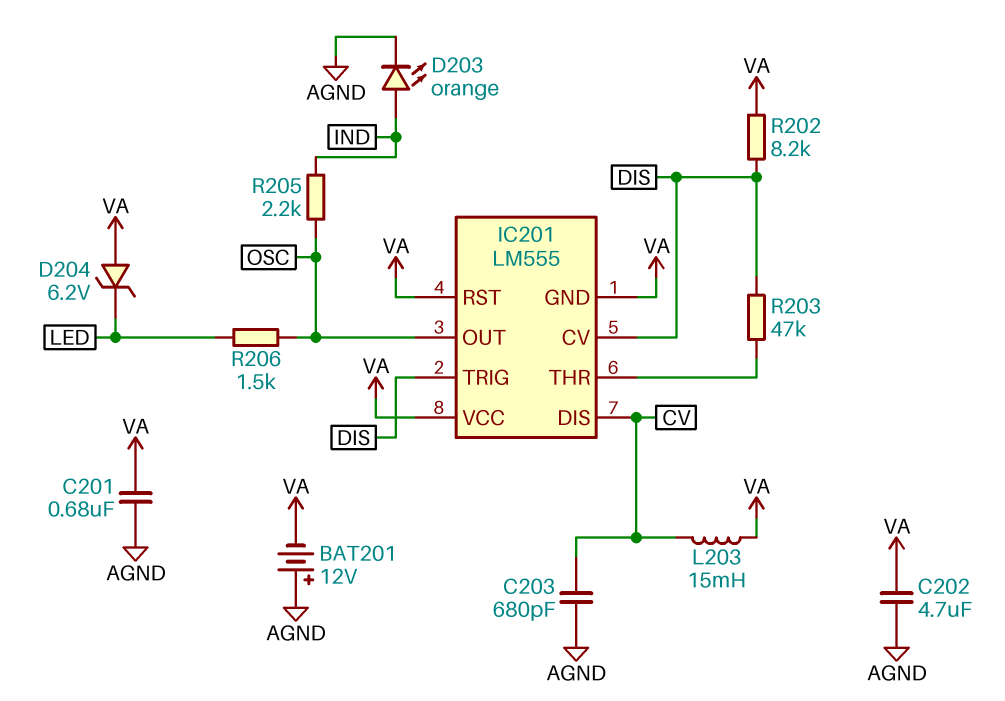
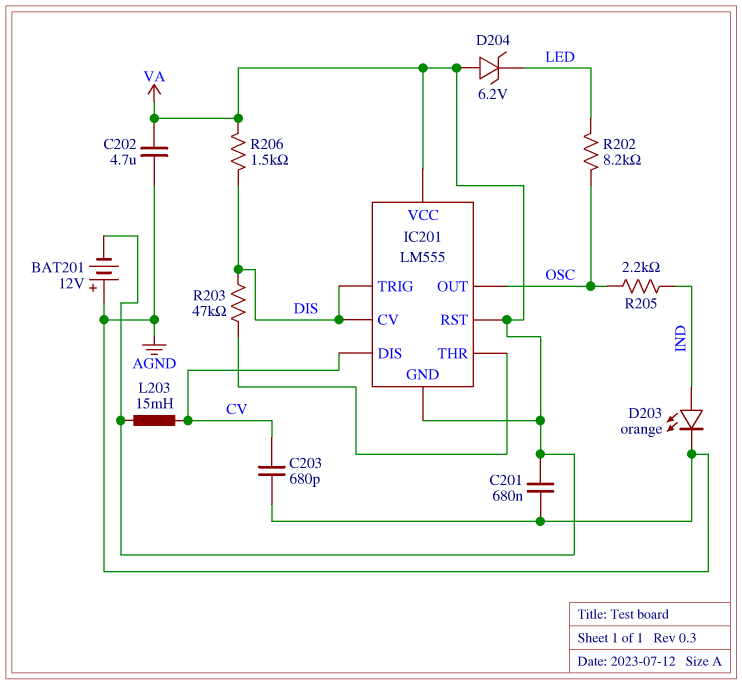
R202: 8.2k (DIS, VA) -> 8.2k (LED, OSC)
R206: 1.5k (LED, OSC) -> 1.5k (DIS, VA)

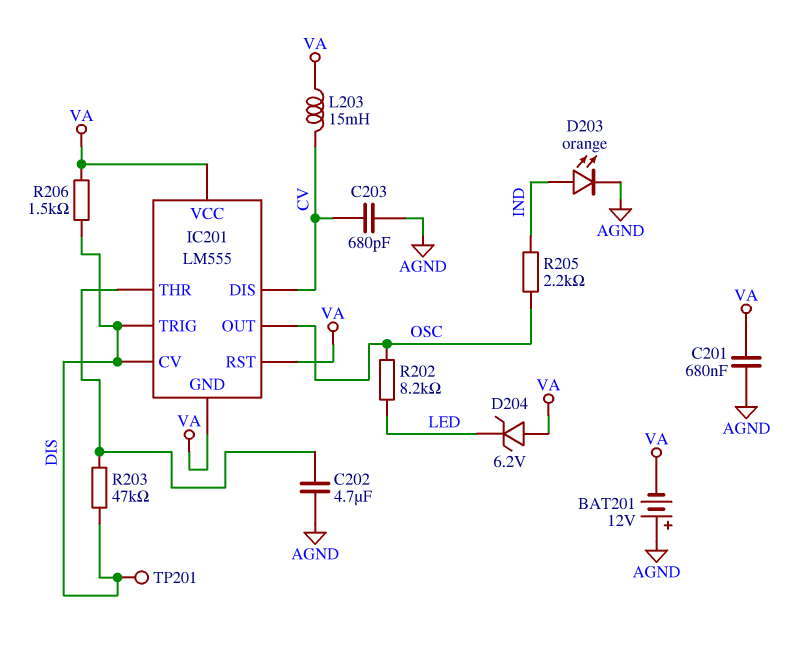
C202: 4.7uF (AGND, VA) -> 4.7uF (AGND, IC201/THR)
TP201: none -> test point (DIS)

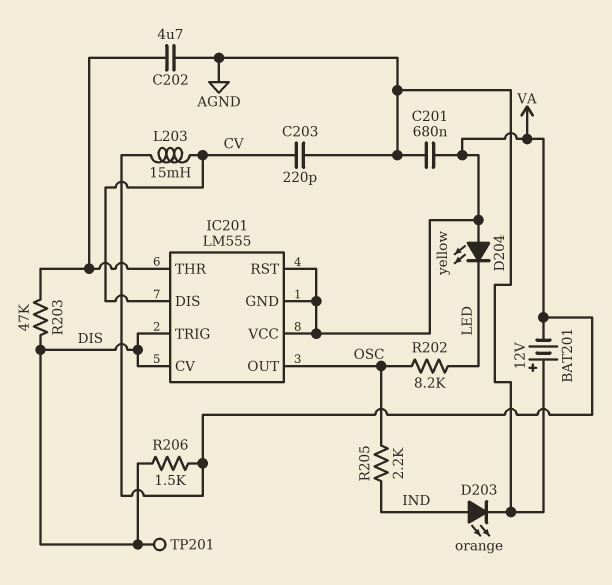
C203: 680pF (AGND, CV) -> 220pF (AGND, CV)
D204: zener 6.2V (A VA, K LED) -> LED yellow (A VA, K LED)

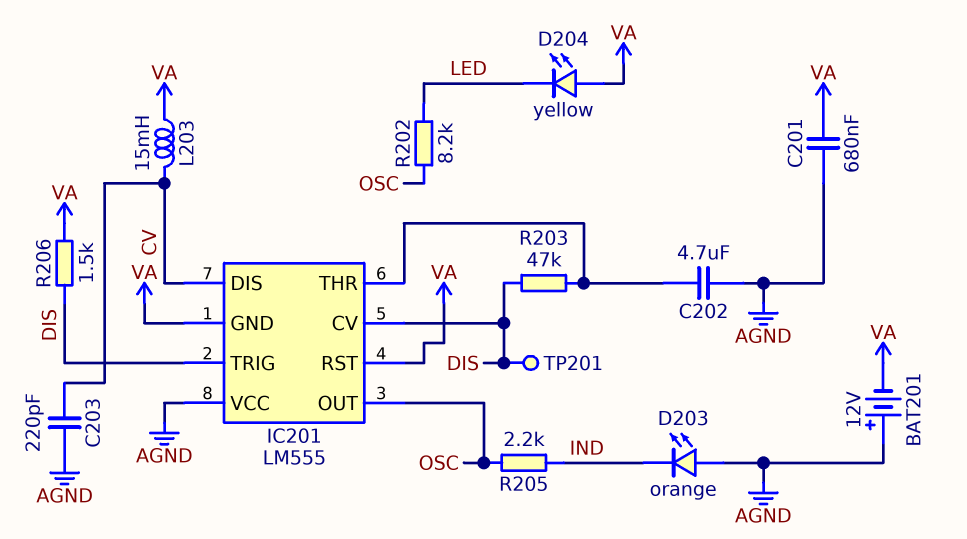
D203: LED orange (A IND, K AGND) -> LED orange (A AGND, K IND)
IC201 pin VCC: VA -> AGND

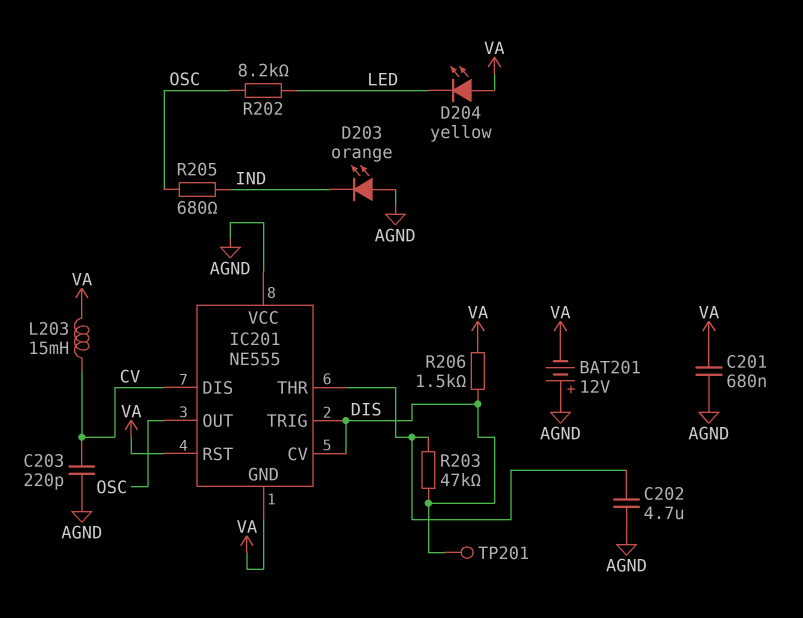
IC201: LM555 -> NE555
R205: 2.2k (IND, OSC) -> 680 (IND, OSC)

